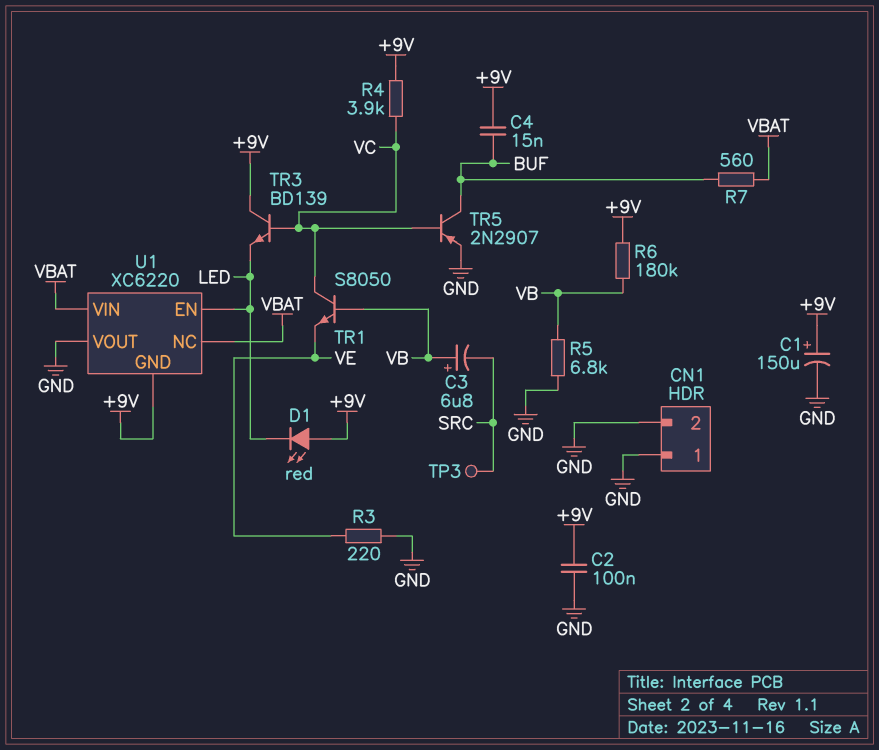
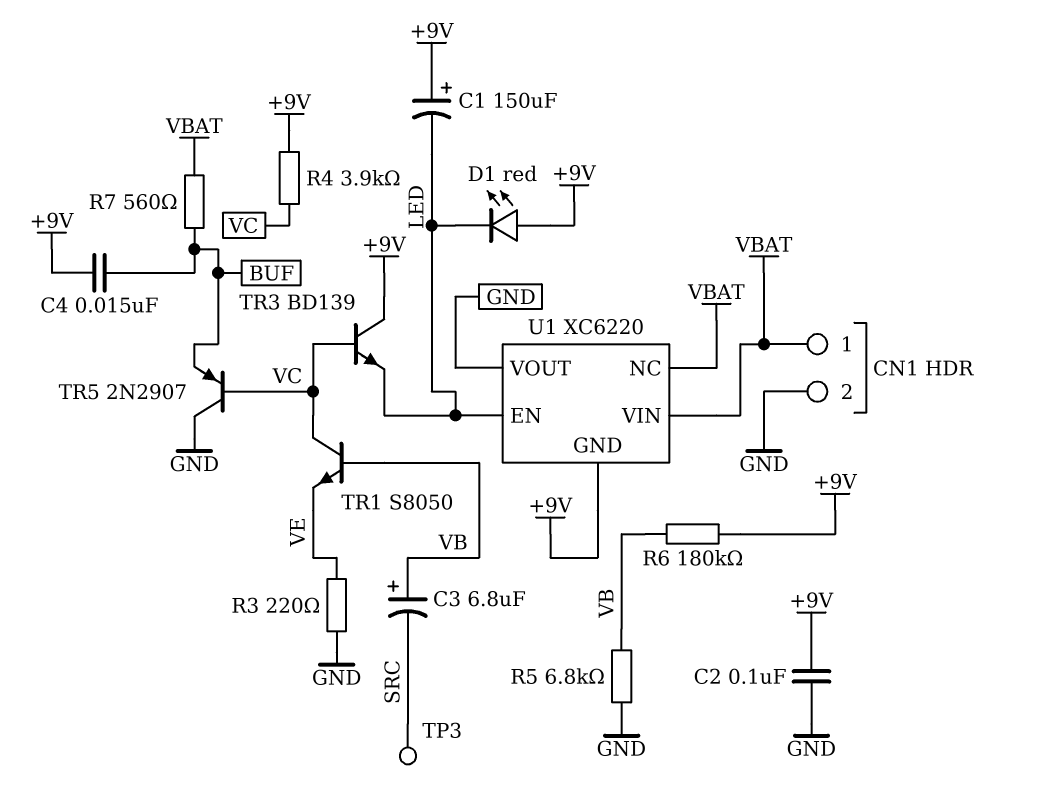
C1: 150uF (plus +9V, minus GND) -> 150uF (plus +9V, minus LED)
CN1 pin 1: GND -> VBAT
TR5: PNP 2N2907 (B VC, C BUF, E GND) -> PNP 2N2907 (B VC, C GND, E BUF)

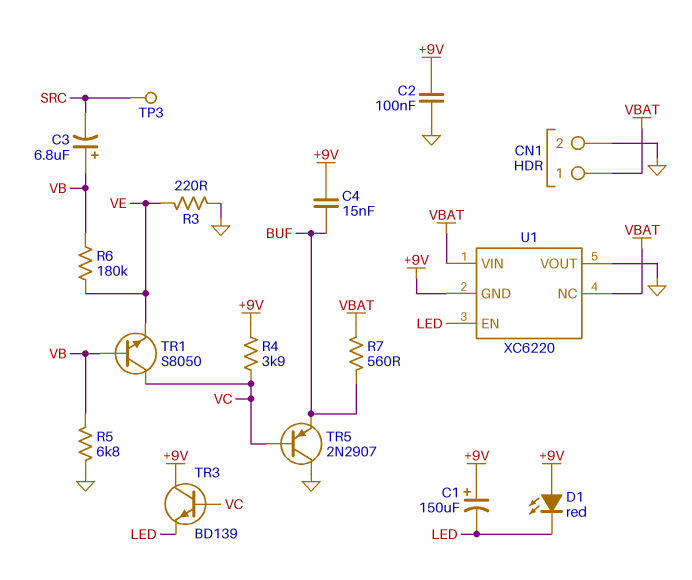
R6: 180k (+9V, VB) -> 180k (VB, VE)

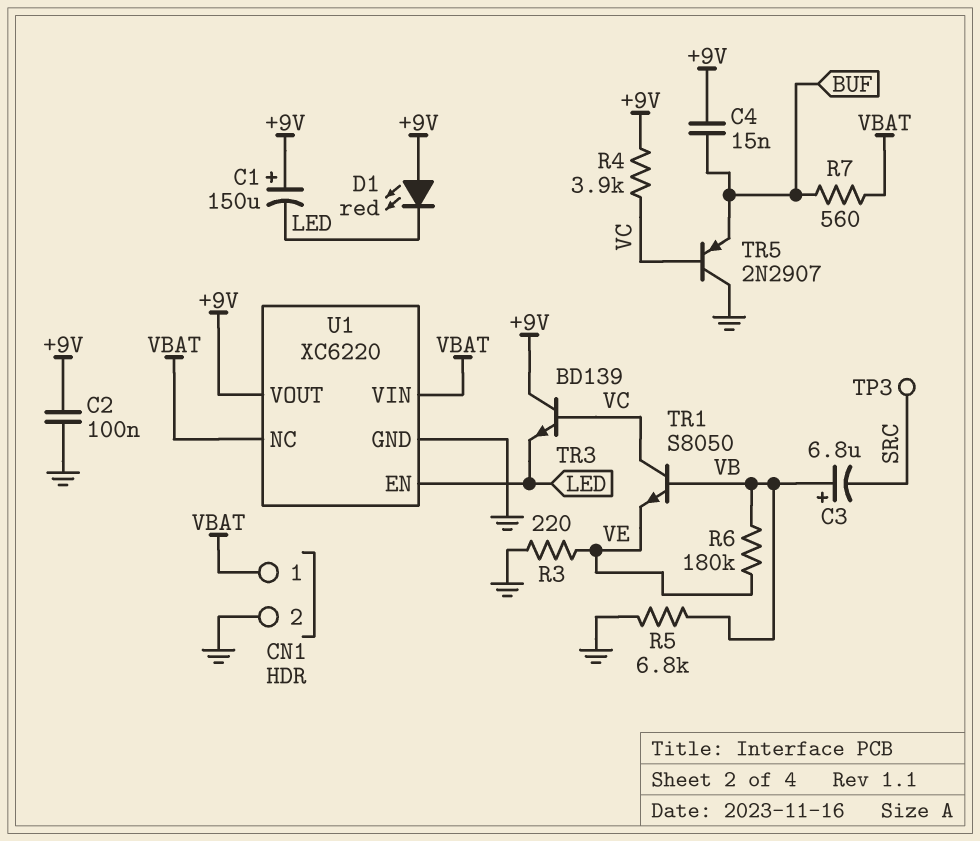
U1 pin GND: +9V -> GND
U1 pin VOUT: GND -> +9V

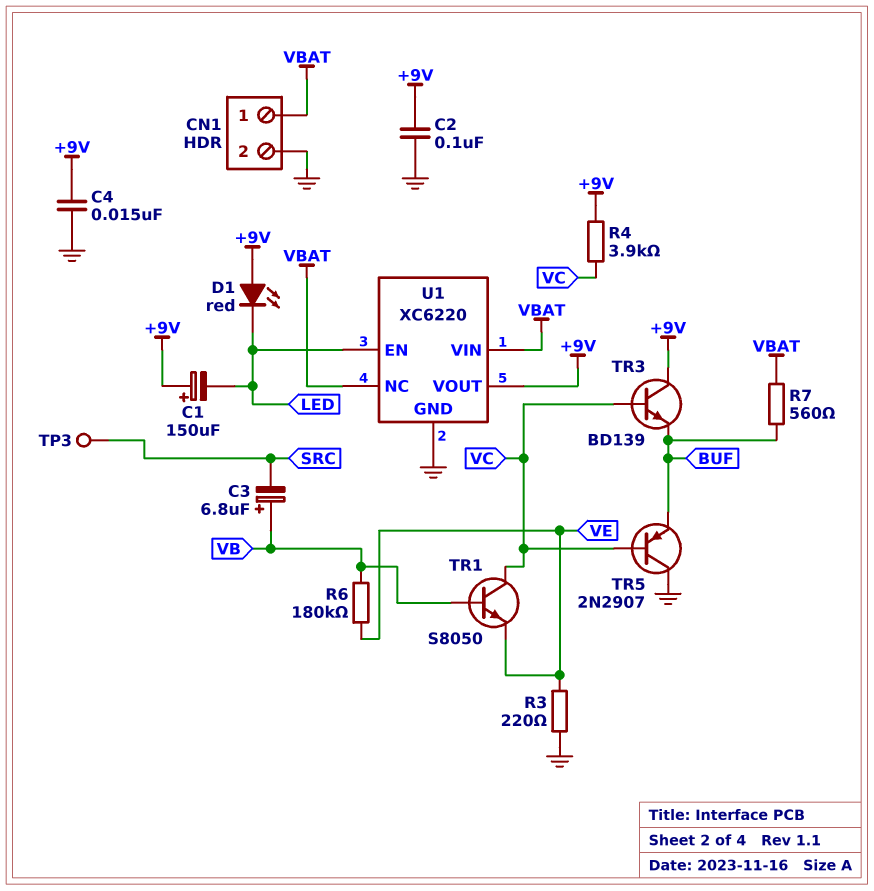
C4: 15nF (+9V, BUF) -> 15nF (+9V, GND)
R5: 6.8k (GND, VB) -> none
TR3: NPN BD139 (B VC, C +9V, E LED) -> NPN BD139 (B VC, C +9V, E BUF)

